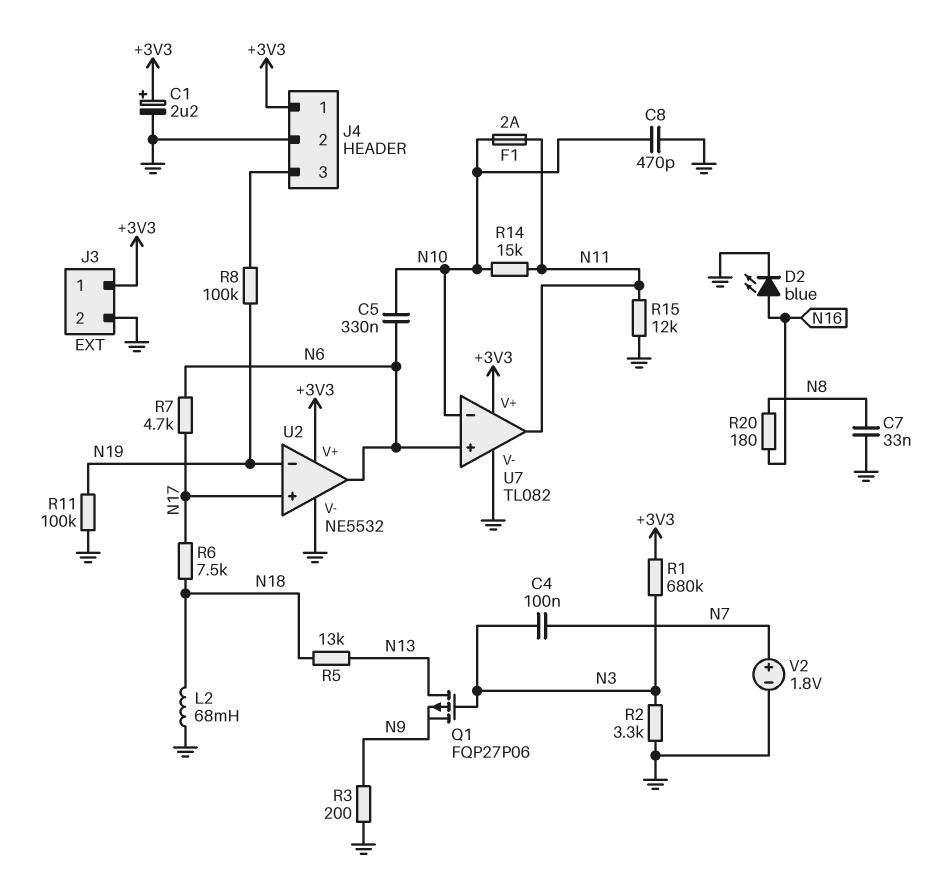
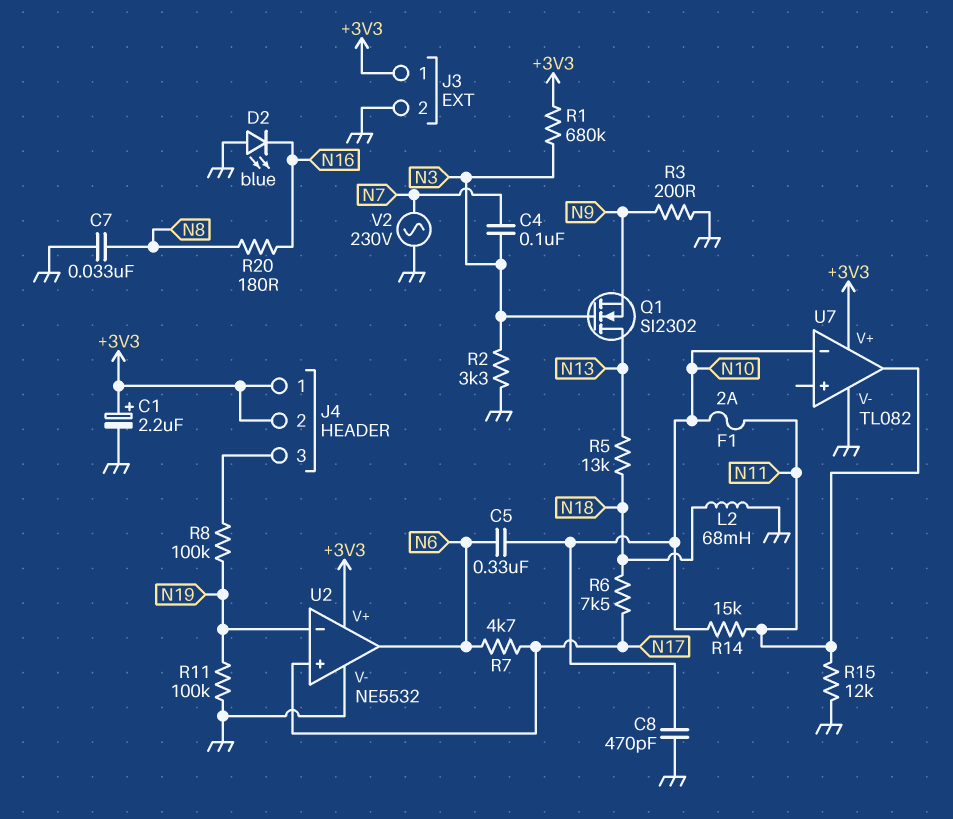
D2: LED blue (A N16, K GND) -> LED blue (A GND, K N16)
J4 pin 2: GND -> +3V3
Q1: PMOS FQP27P06 (G N3, D N13, S N9) -> NMOS SI2302 (G N3, D N13, S N9)
U7 pin in+: N6 -> none
V2: 1.8V (plus N7, minus GND) -> AC 230V (GND, N7)

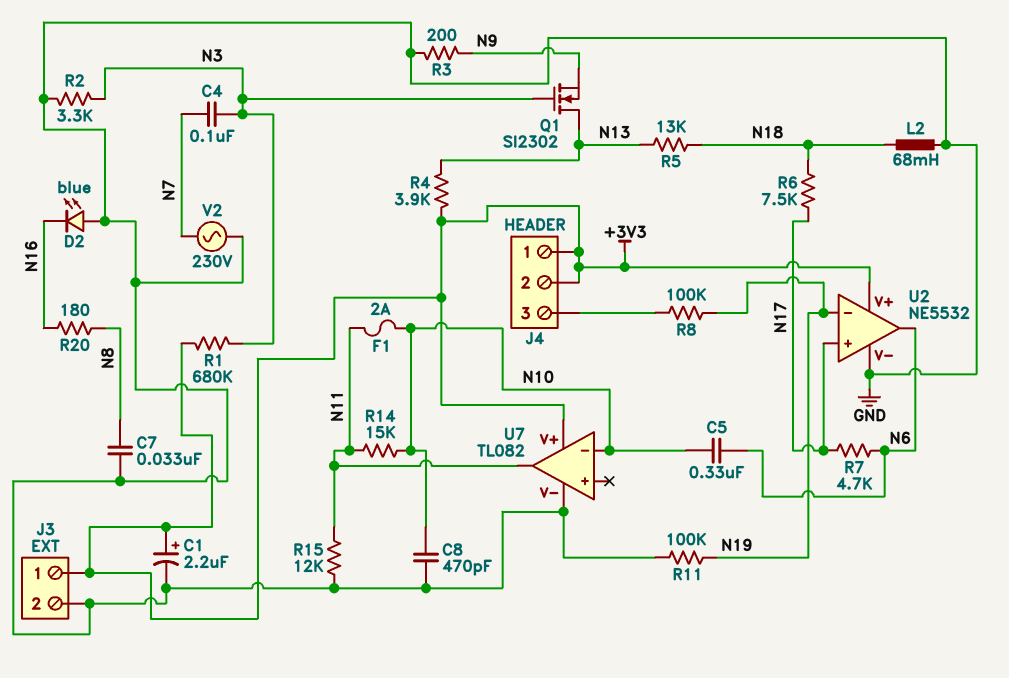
R4: none -> 3.9k (+3V3, N13)

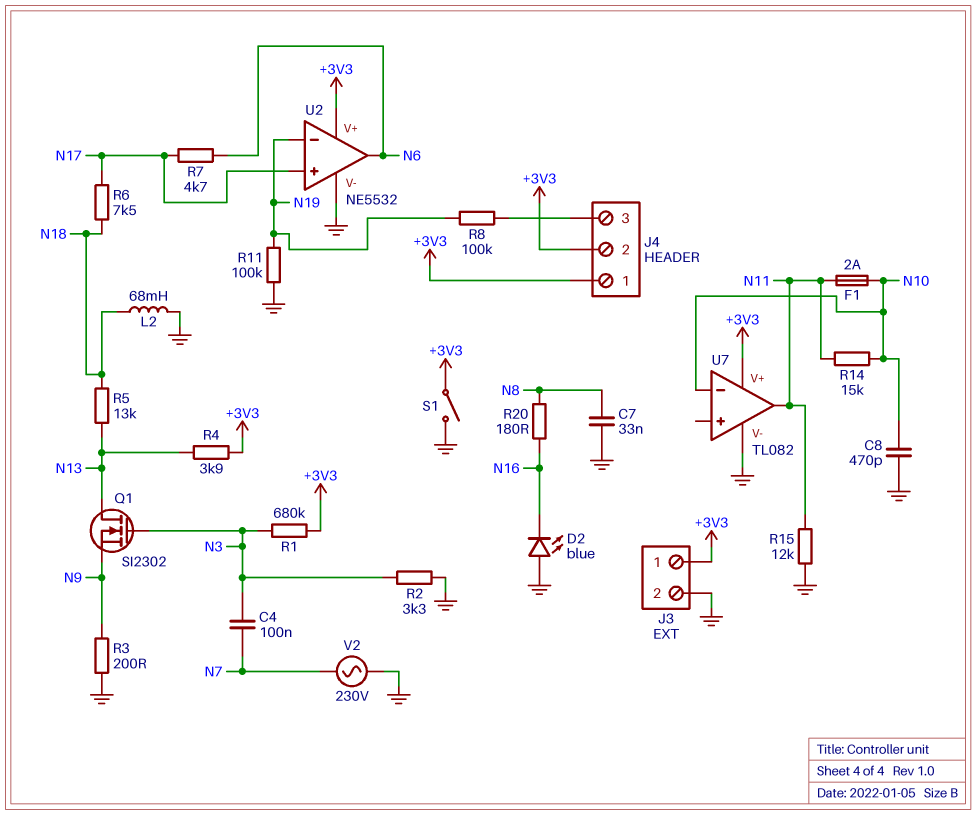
C1: 2.2uF (plus +3V3, minus GND) -> none
C5: 330nF (N6, N10) -> none
S1: none -> switch (+3V3, GND)

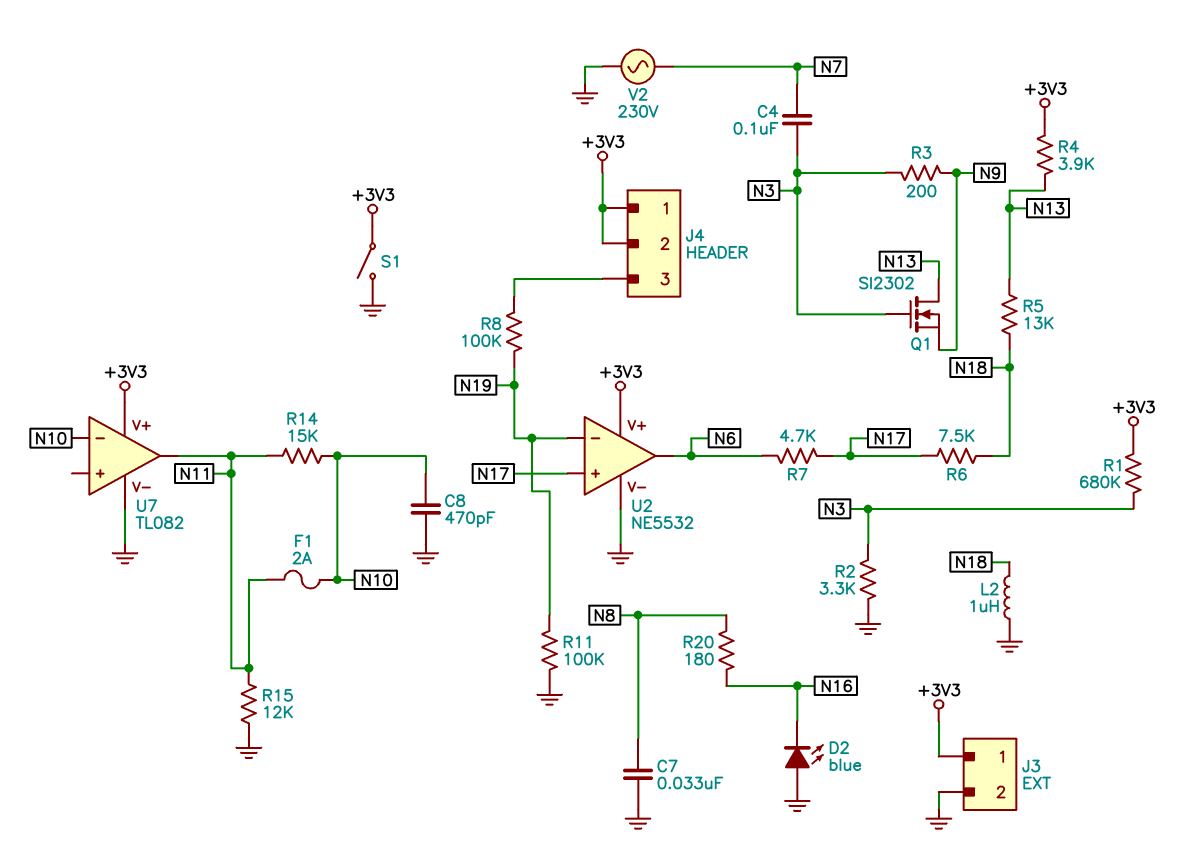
L2: 68mH (GND, N18) -> 1uH (GND, N18)
R3: 200 (GND, N9) -> 200 (N3, N9)

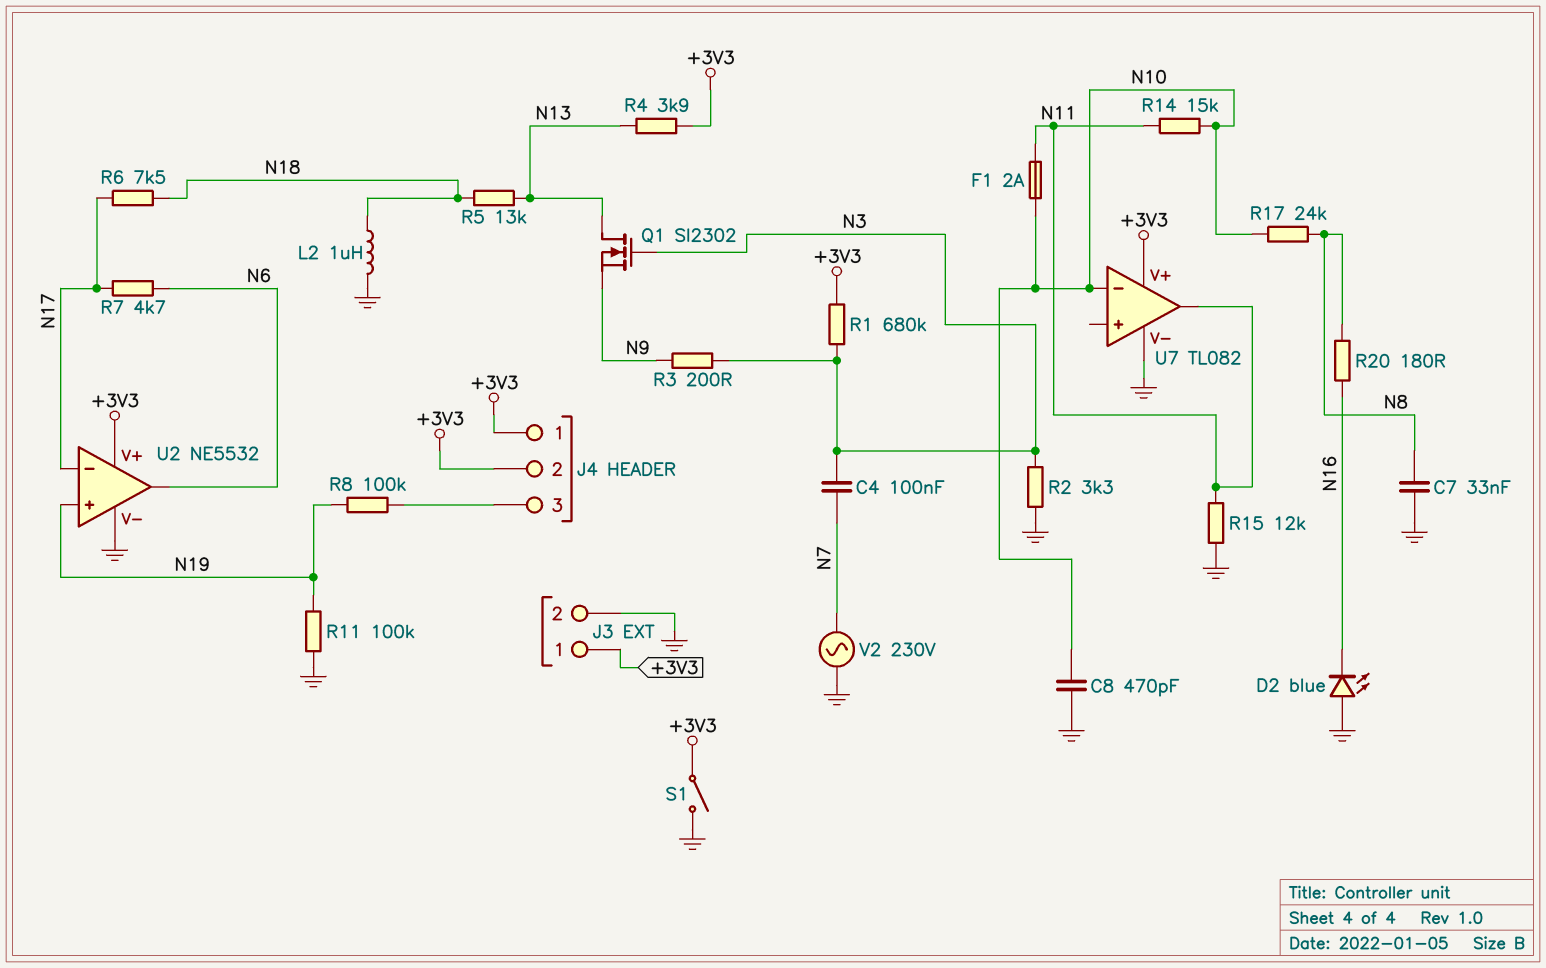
R17: none -> 24k (N8, N10)
U2 pin in+: N17 -> N19
U2 pin in-: N19 -> N17

